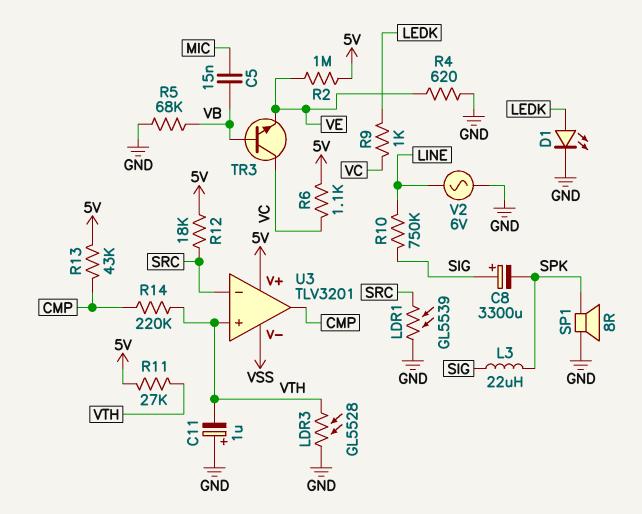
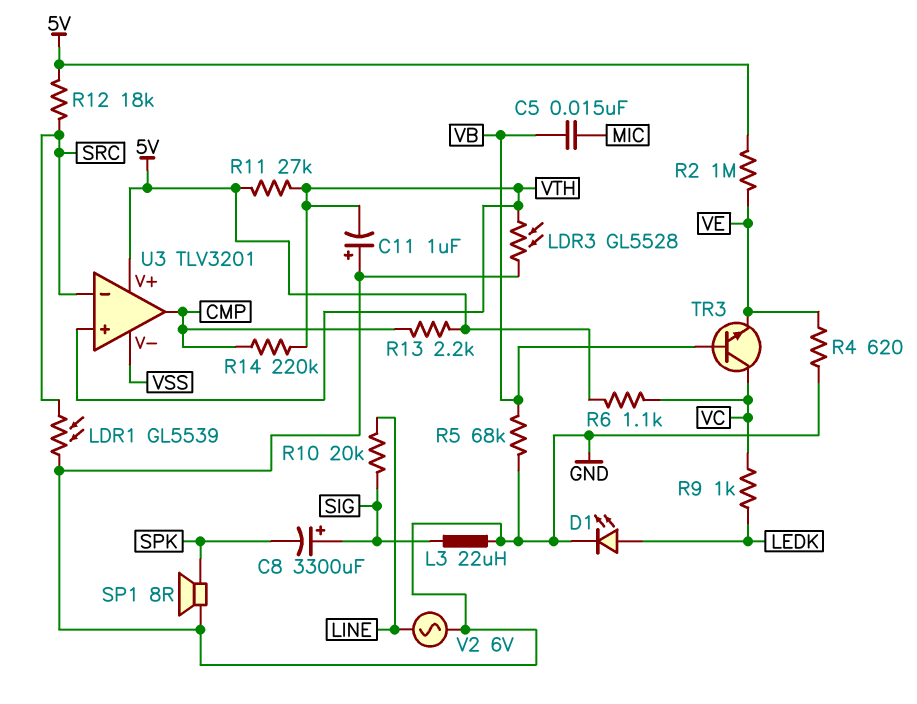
L3: 22uH (SIG, SPK) -> 22uH (GND, SIG)
R10: 750k (LINE, SIG) -> 20k (LINE, SIG)
R13: 43k (5V, CMP) -> 2.2k (5V, CMP)

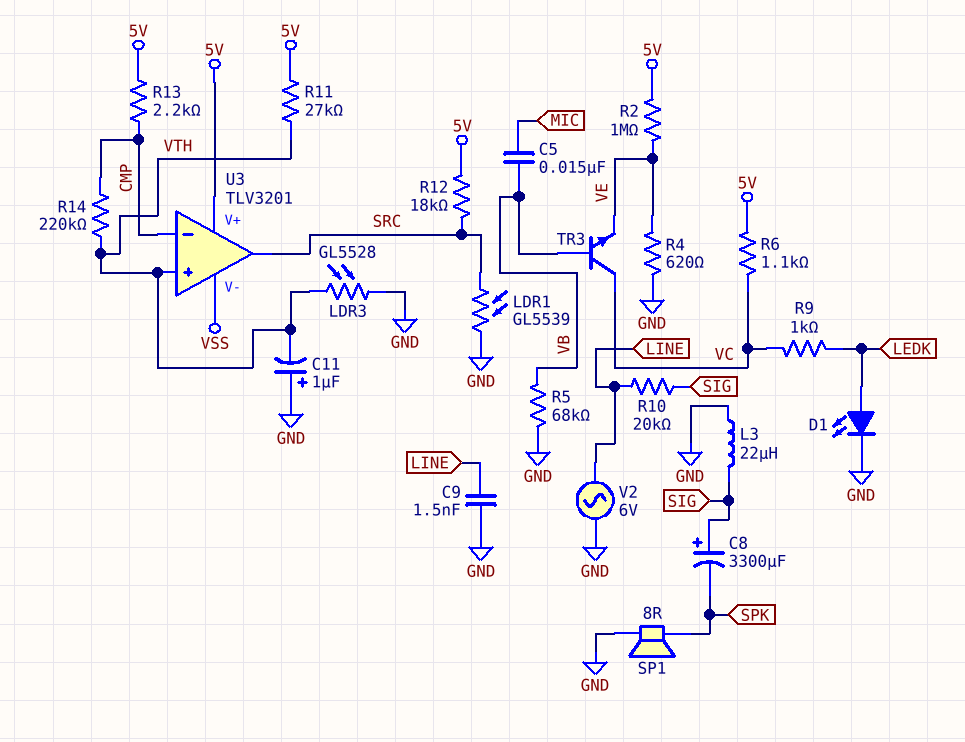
C9: none -> 1.5nF (GND, LINE)
U3 pin in-: SRC -> CMP
U3 pin out: CMP -> SRC

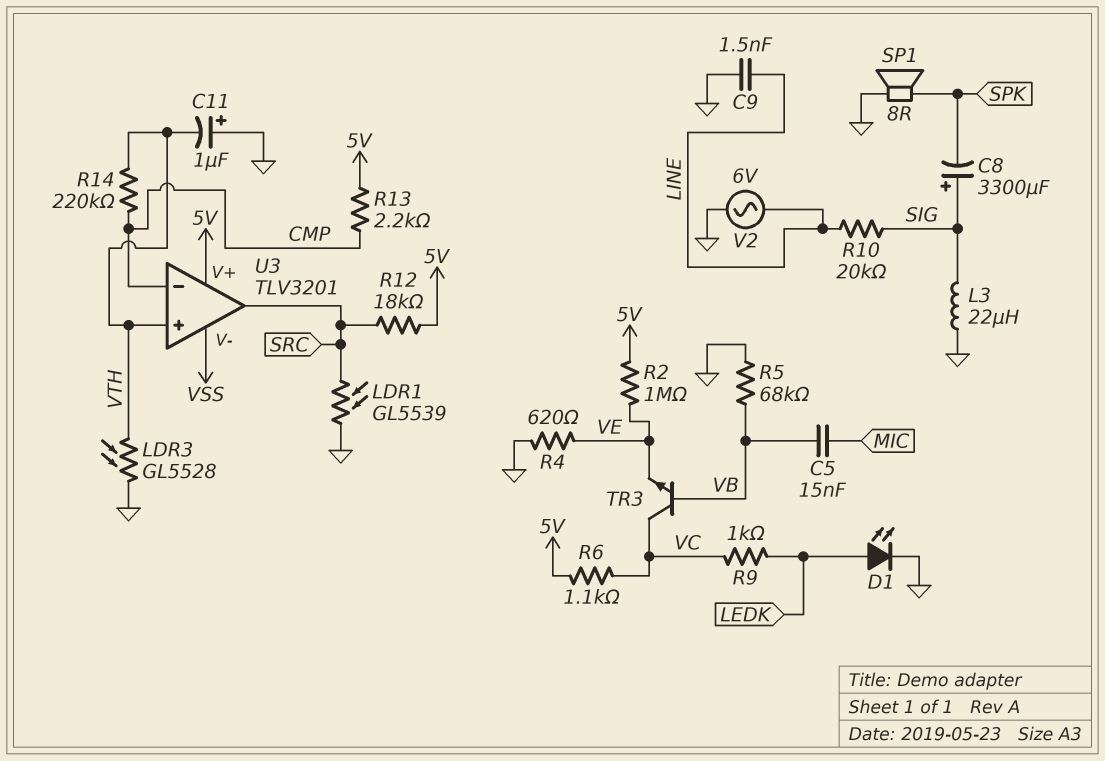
R11: 27k (5V, VTH) -> none

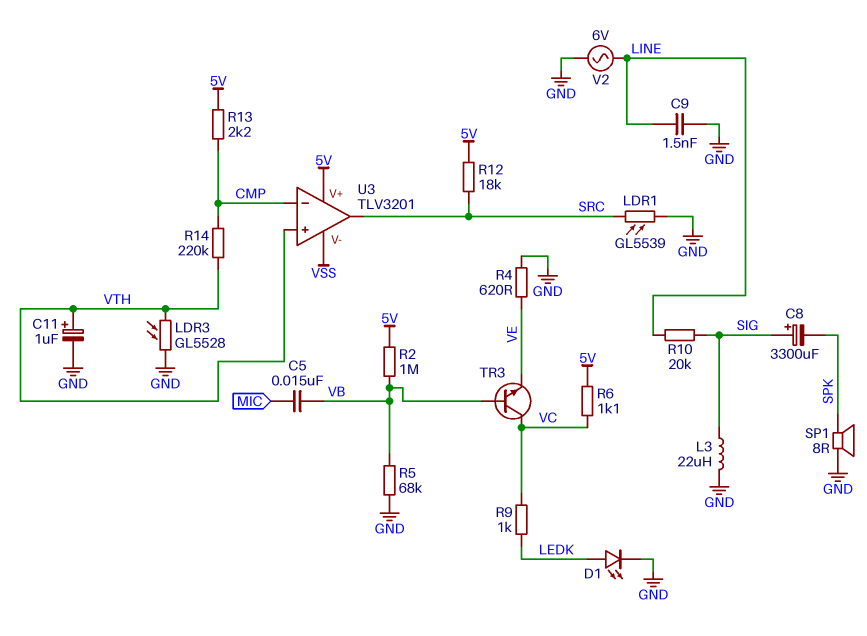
C11: 1uF (plus GND, minus VTH) -> 1uF (plus VTH, minus GND)
R2: 1M (5V, VE) -> 1M (5V, VB)

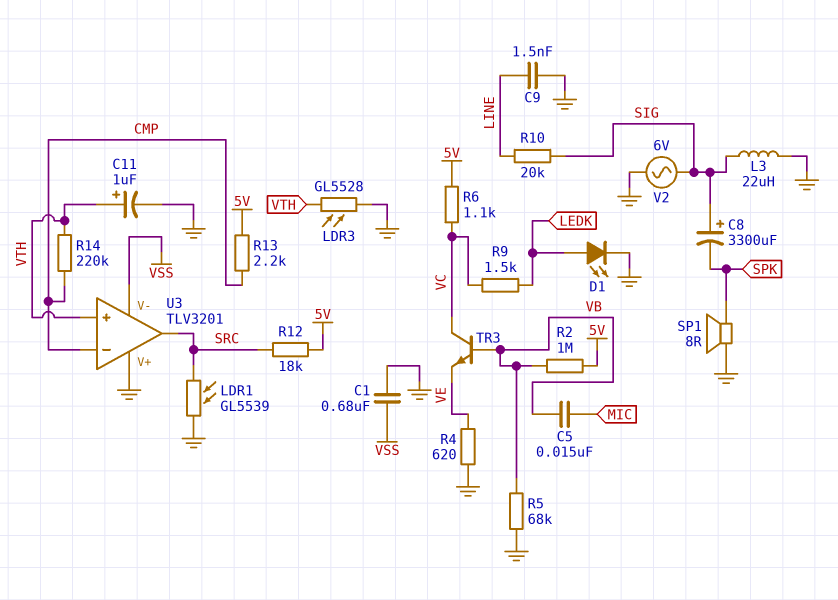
C1: none -> 680nF (GND, VSS)
R9: 1k (LEDK, VC) -> 1.5k (LEDK, VC)
U3 pin V+: 5V -> GND
V2: AC 6V (GND, LINE) -> AC 6V (GND, SIG)

